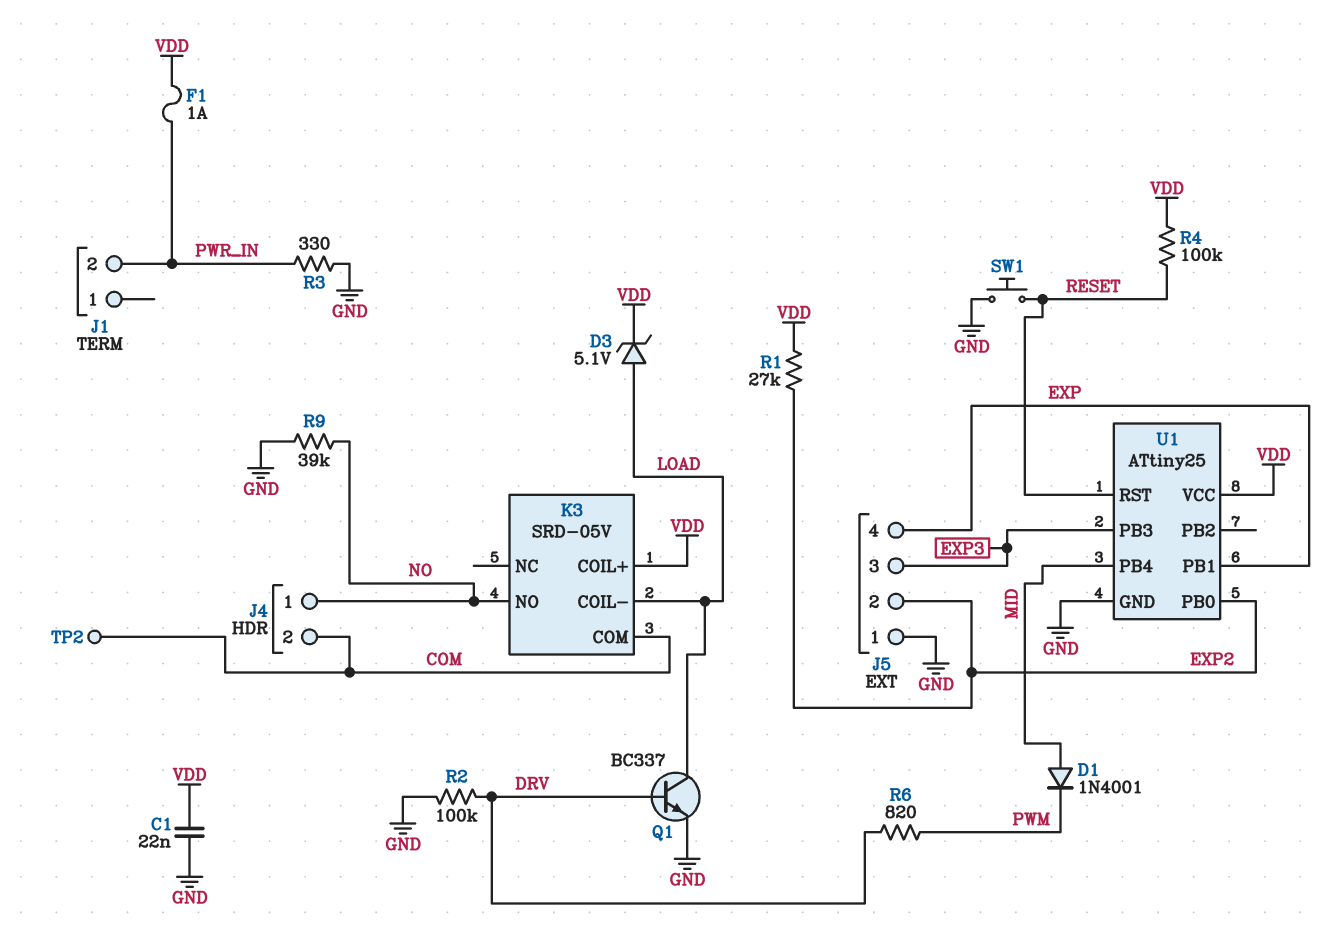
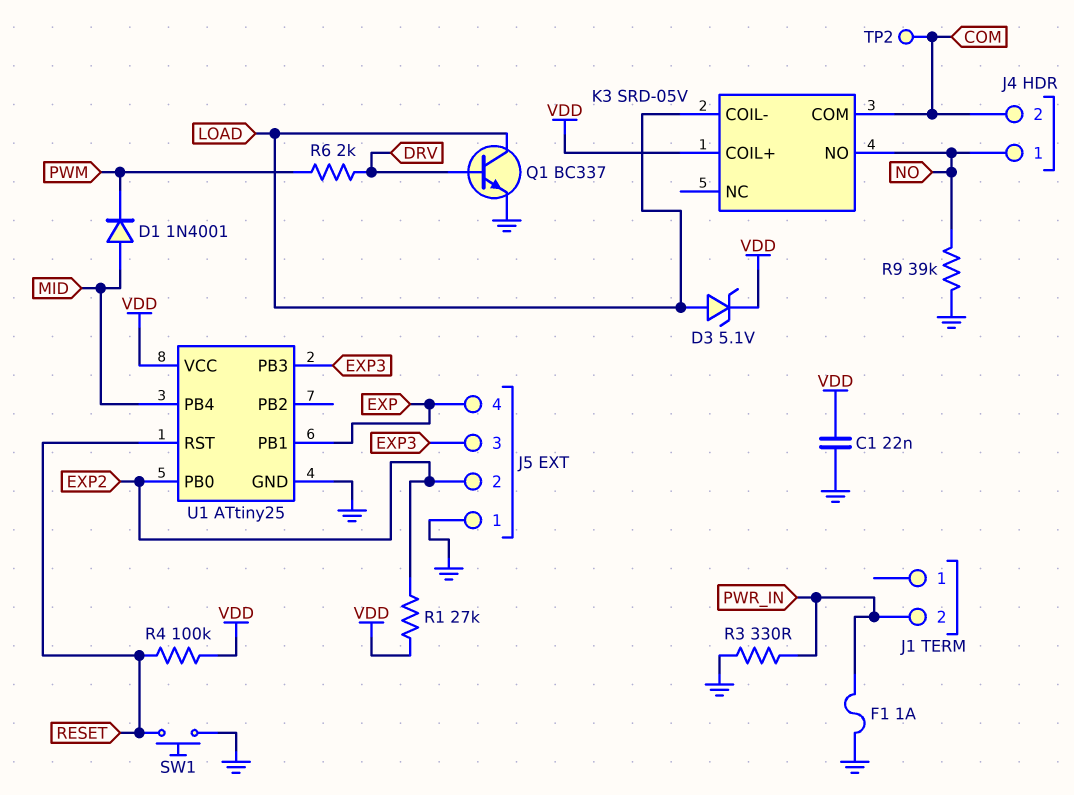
F1: 1A (PWR_IN, VDD) -> 1A (GND, PWR_IN)
R2: 100k (DRV, GND) -> none
R6: 820 (DRV, PWM) -> 2k (DRV, PWM)

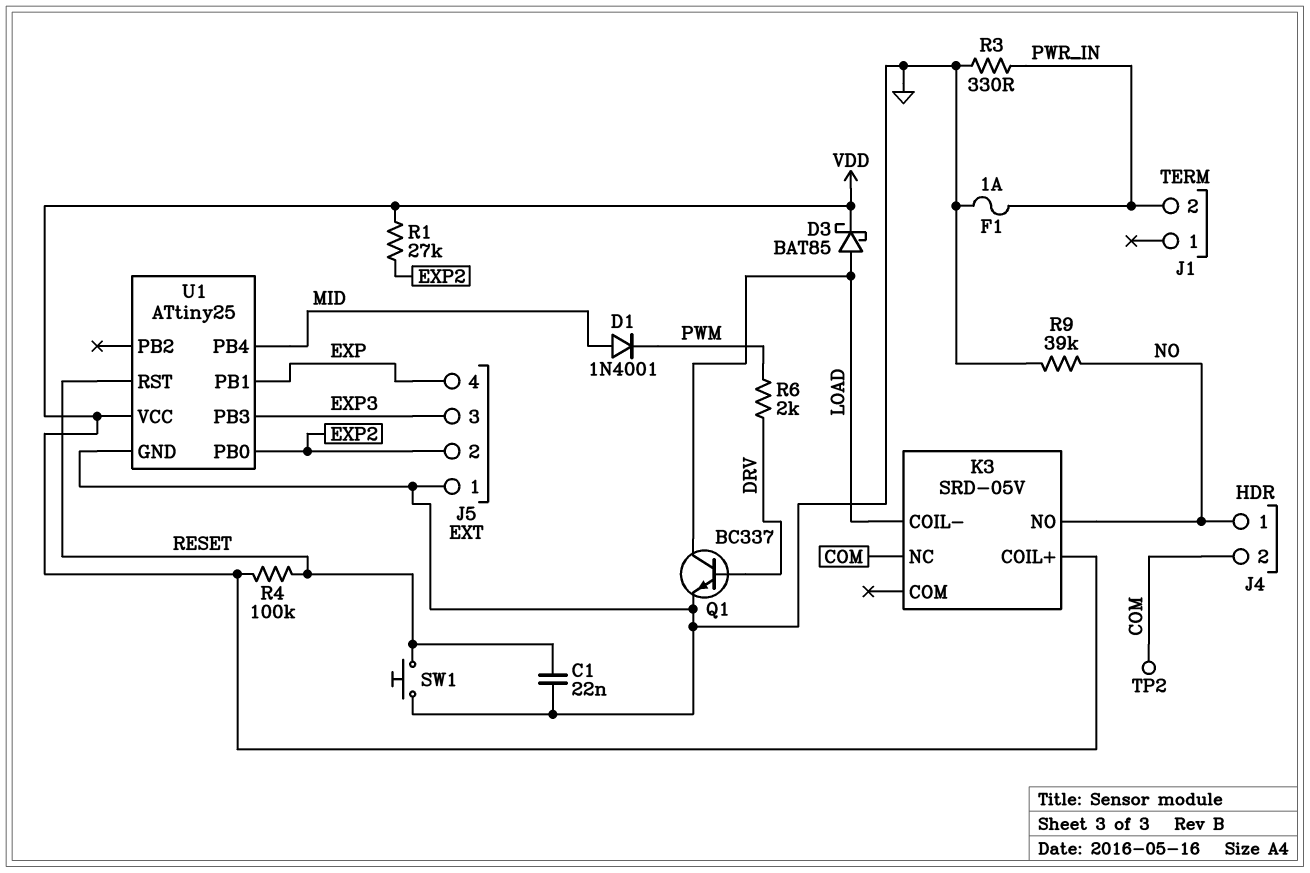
C1: 22nF (GND, VDD) -> 22nF (GND, RESET)
D3: zener 5.1V (A LOAD, K VDD) -> schottky BAT85 (A LOAD, K VDD)
K3 pin COM: COM -> none
K3 pin NC: none -> COM

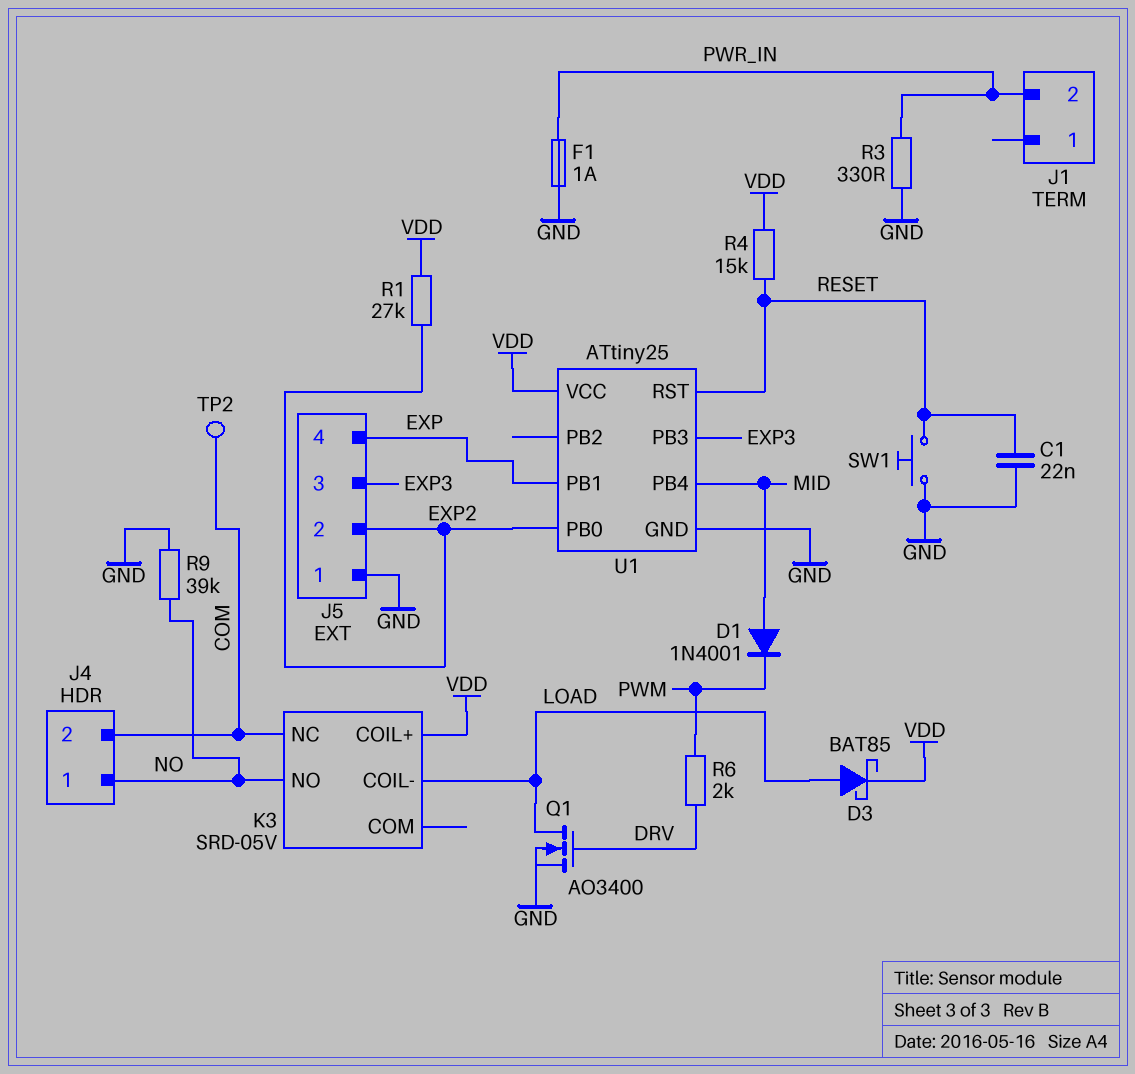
Q1: NPN BC337 (B DRV, C LOAD, E GND) -> NMOS AO3400 (G DRV, D LOAD, S GND)
R4: 100k (RESET, VDD) -> 15k (RESET, VDD)

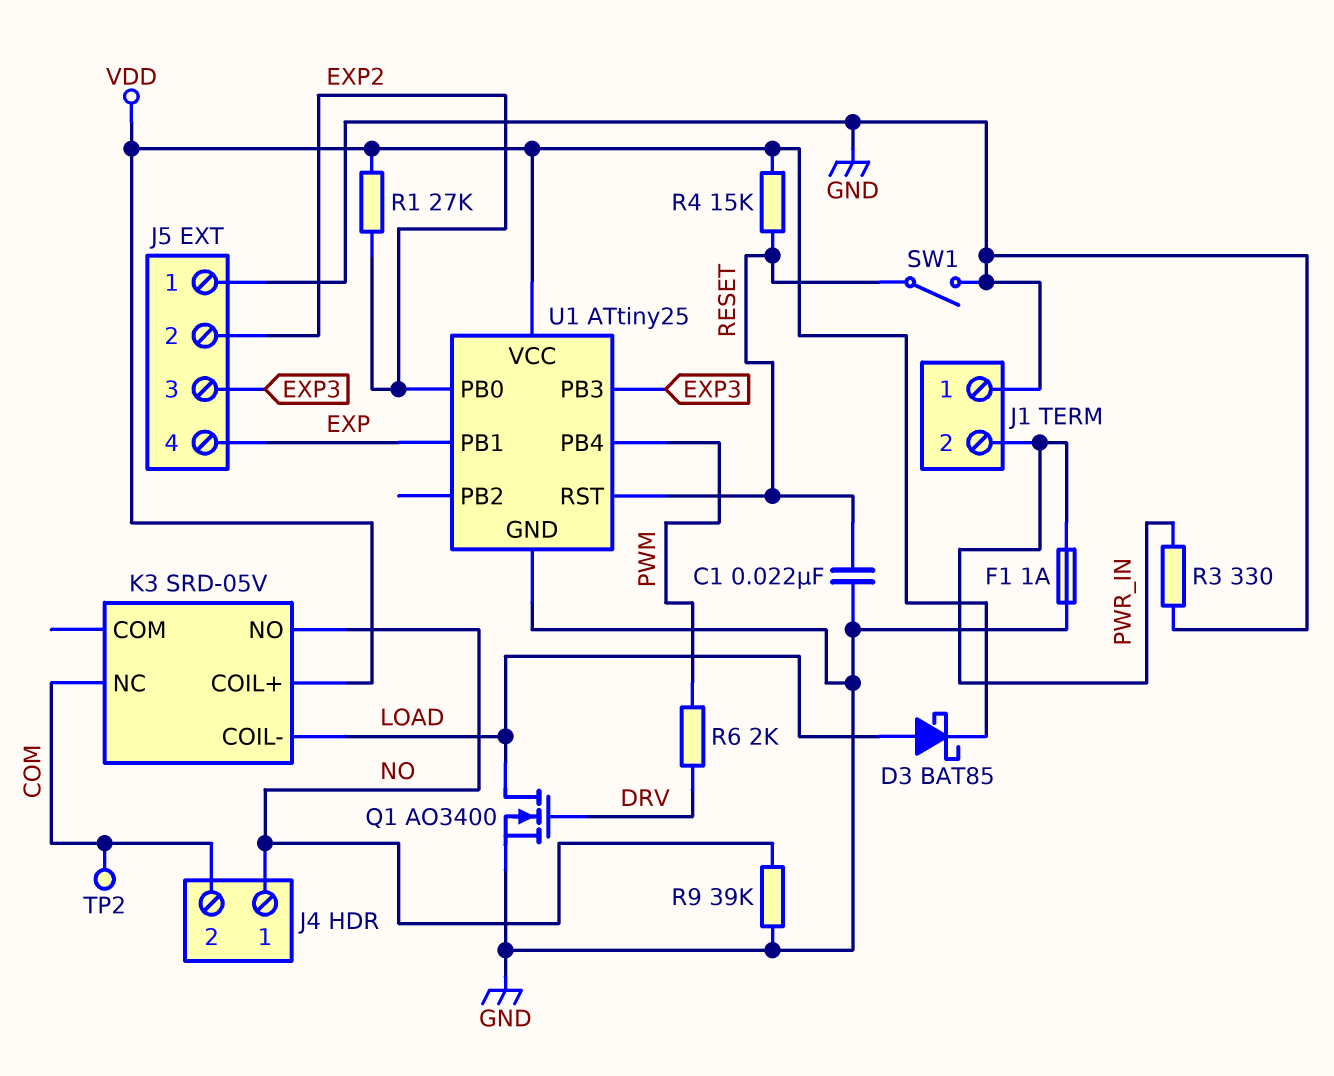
D1: diode 1N4001 (A MID, K PWM) -> none
J1 pin 1: none -> GND
SW1: button (GND, RESET) -> switch (GND, RESET)
U1 pin PB4: MID -> PWM

